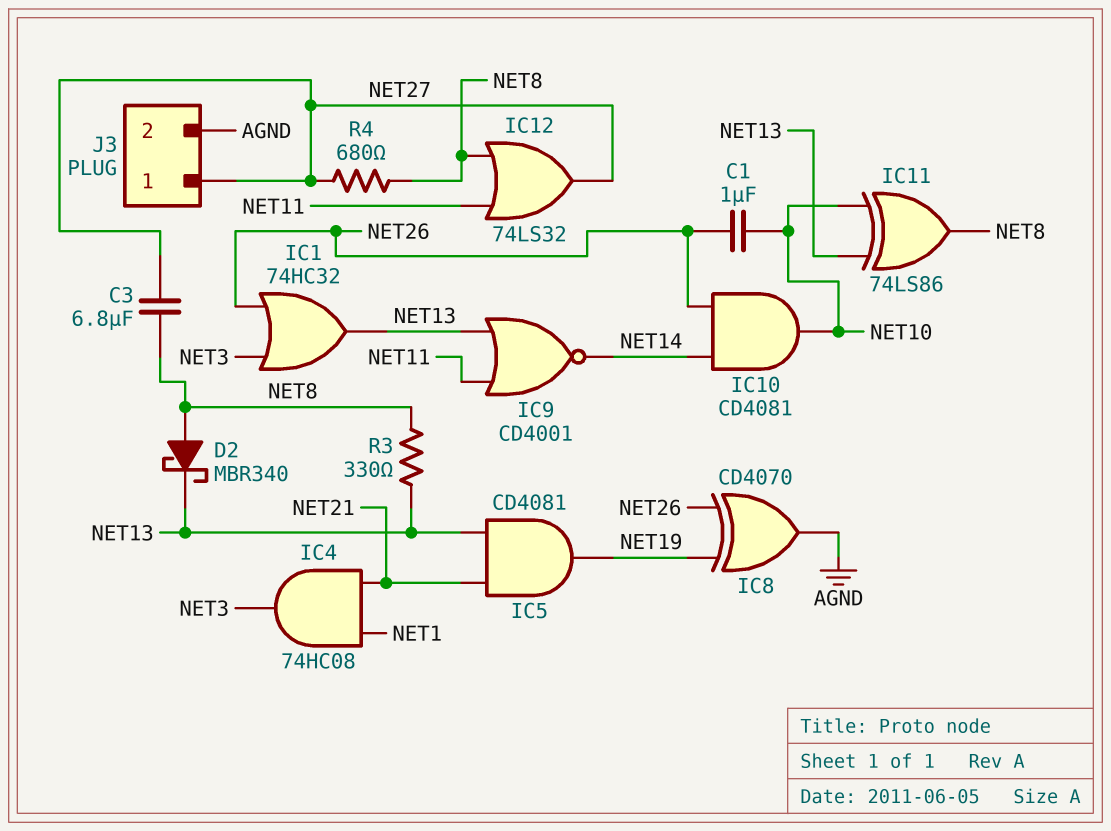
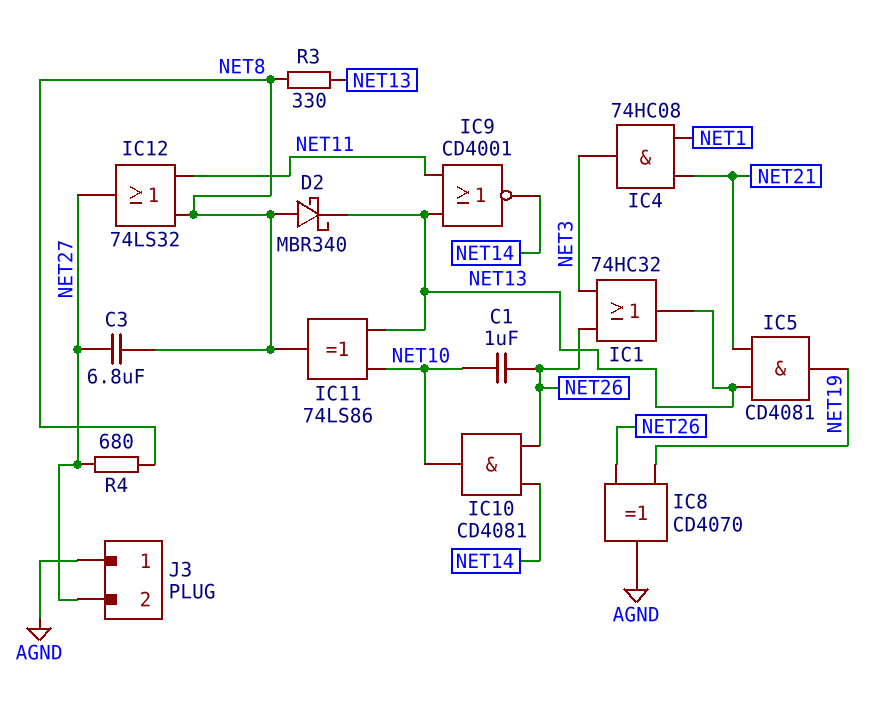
J3 pin 1: NET27 -> AGND
J3 pin 2: AGND -> NET27

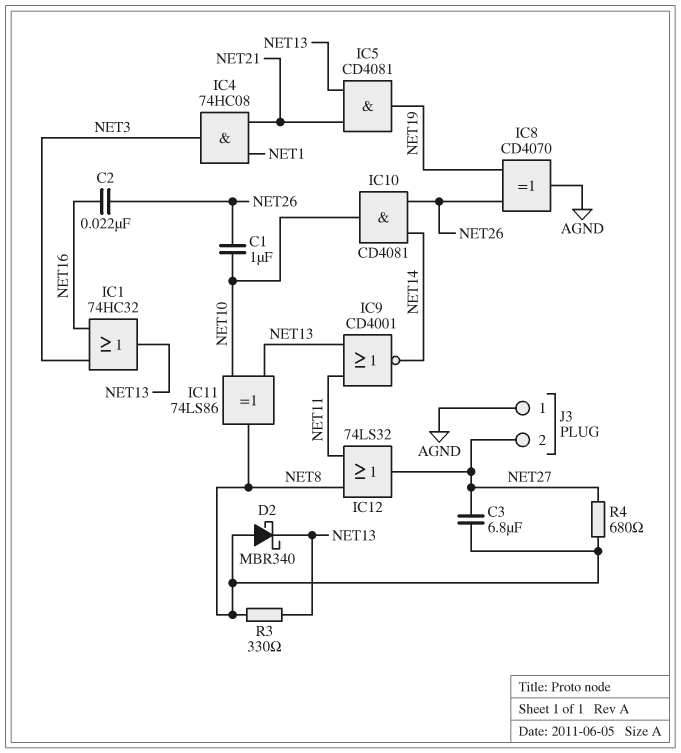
C2: none -> 22nF (NET16, NET26)
IC1: OR 74HC32 (in NET3, in NET26, out NET13) -> OR 74HC32 (in NET3, in NET16, out NET13)

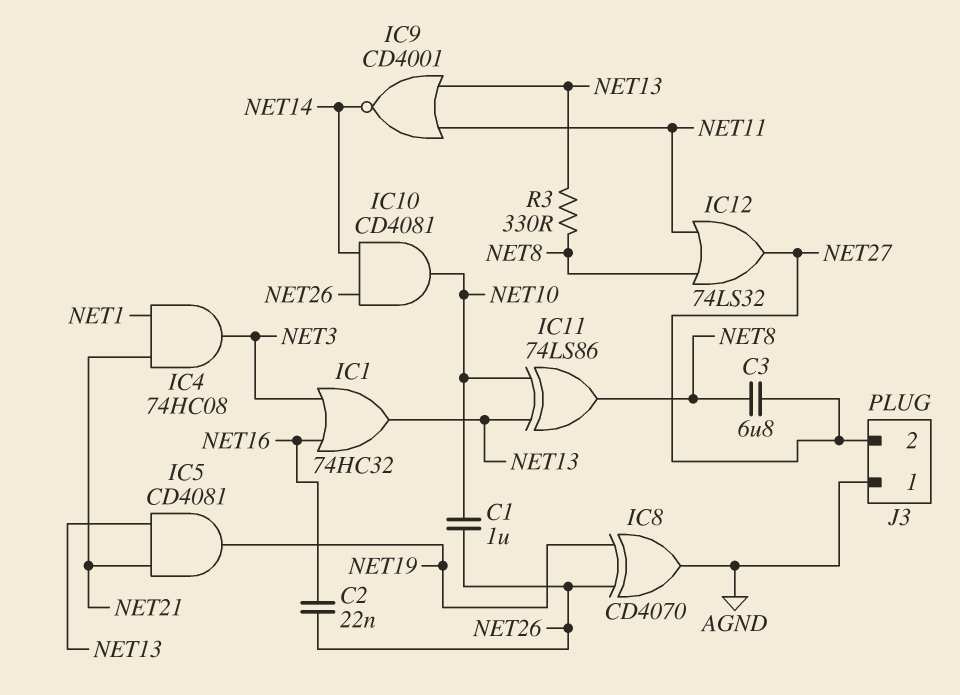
D2: schottky MBR340 (A NET8, K NET13) -> none
R4: 680 (NET8, NET27) -> none

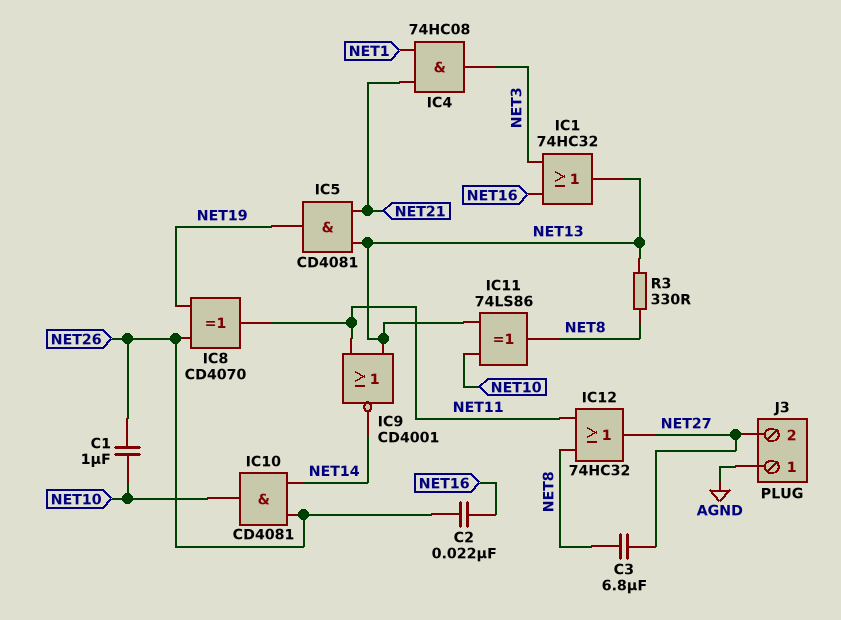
IC8: XOR CD4070 (in NET19, in NET26, out AGND) -> XOR CD4070 (in NET19, in NET26, out NET11)
IC12: OR 74LS32 (in NET8, in NET11, out NET27) -> OR 74HC32 (in NET8, in NET11, out NET27)

